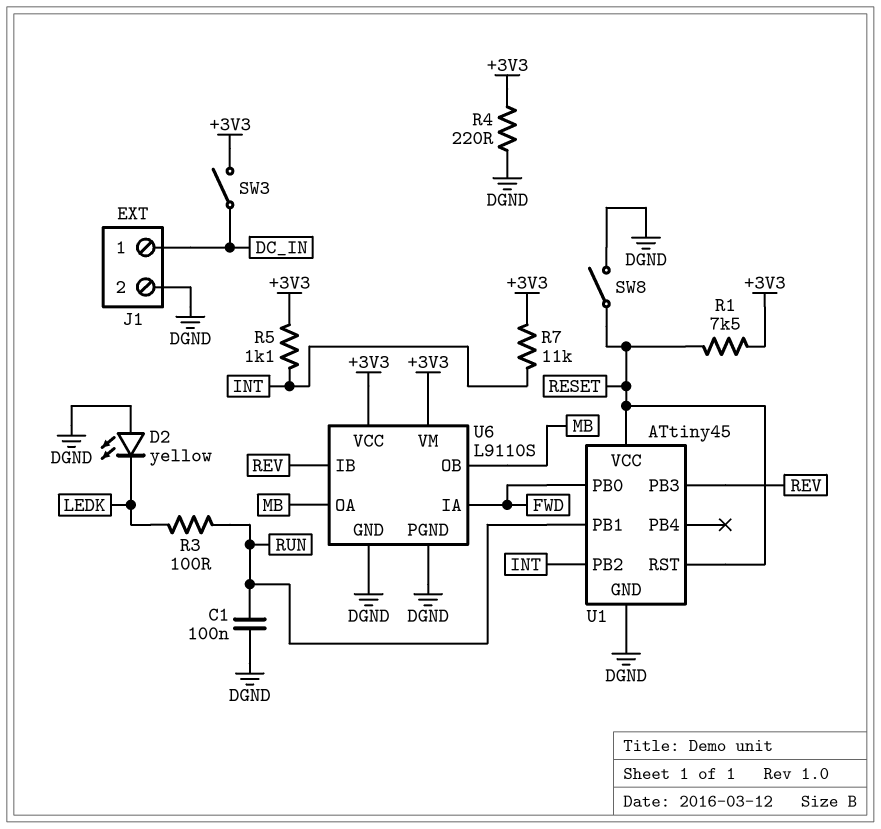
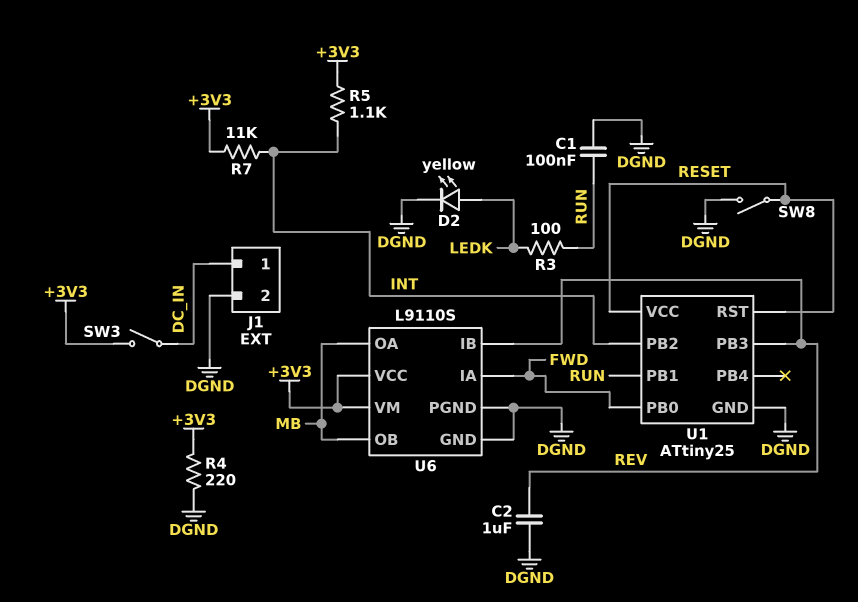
C2: none -> 1uF (DGND, REV)
D2: LED yellow (A DGND, K LEDK) -> LED yellow (A LEDK, K DGND)
R1: 7.5k (+3V3, RESET) -> none
U1: ATtiny45 -> ATtiny25

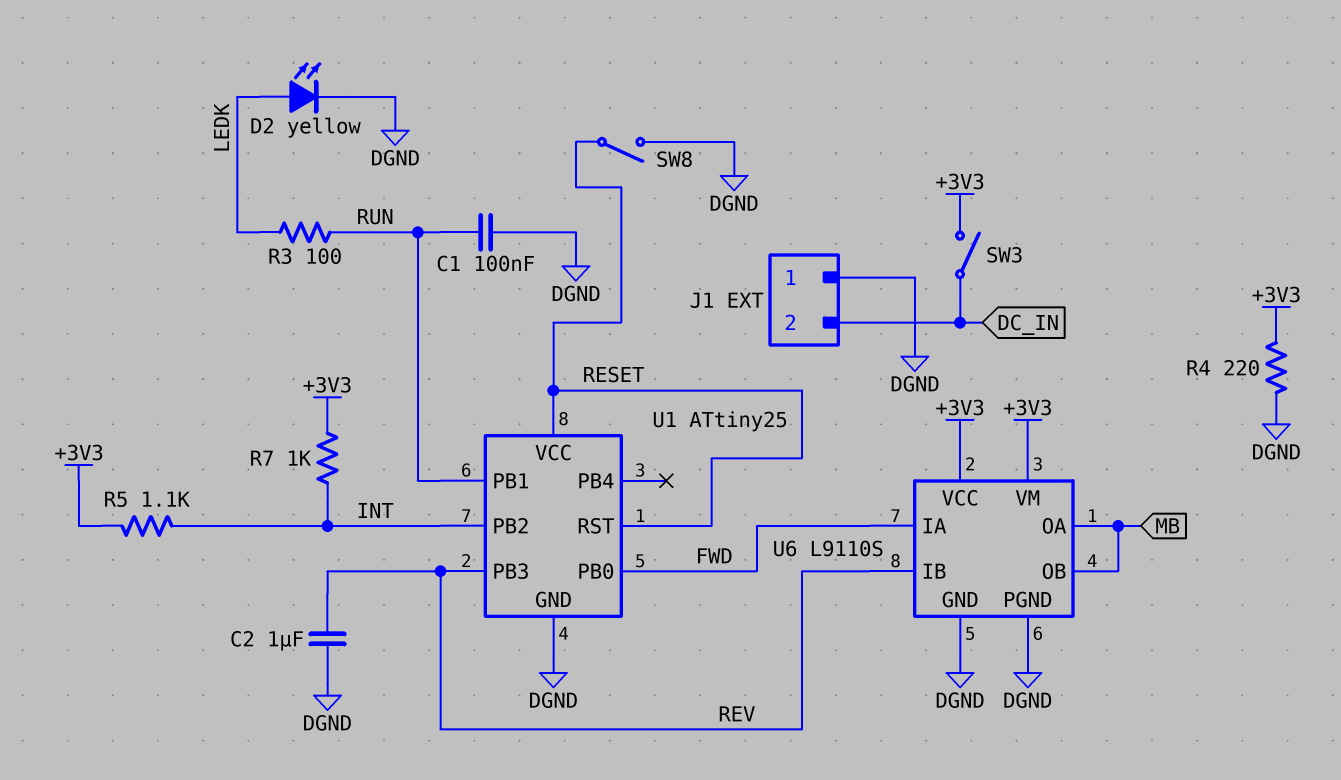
J1 pin 1: DC_IN -> DGND
J1 pin 2: DGND -> DC_IN
R7: 11k (+3V3, INT) -> 1k (+3V3, INT)

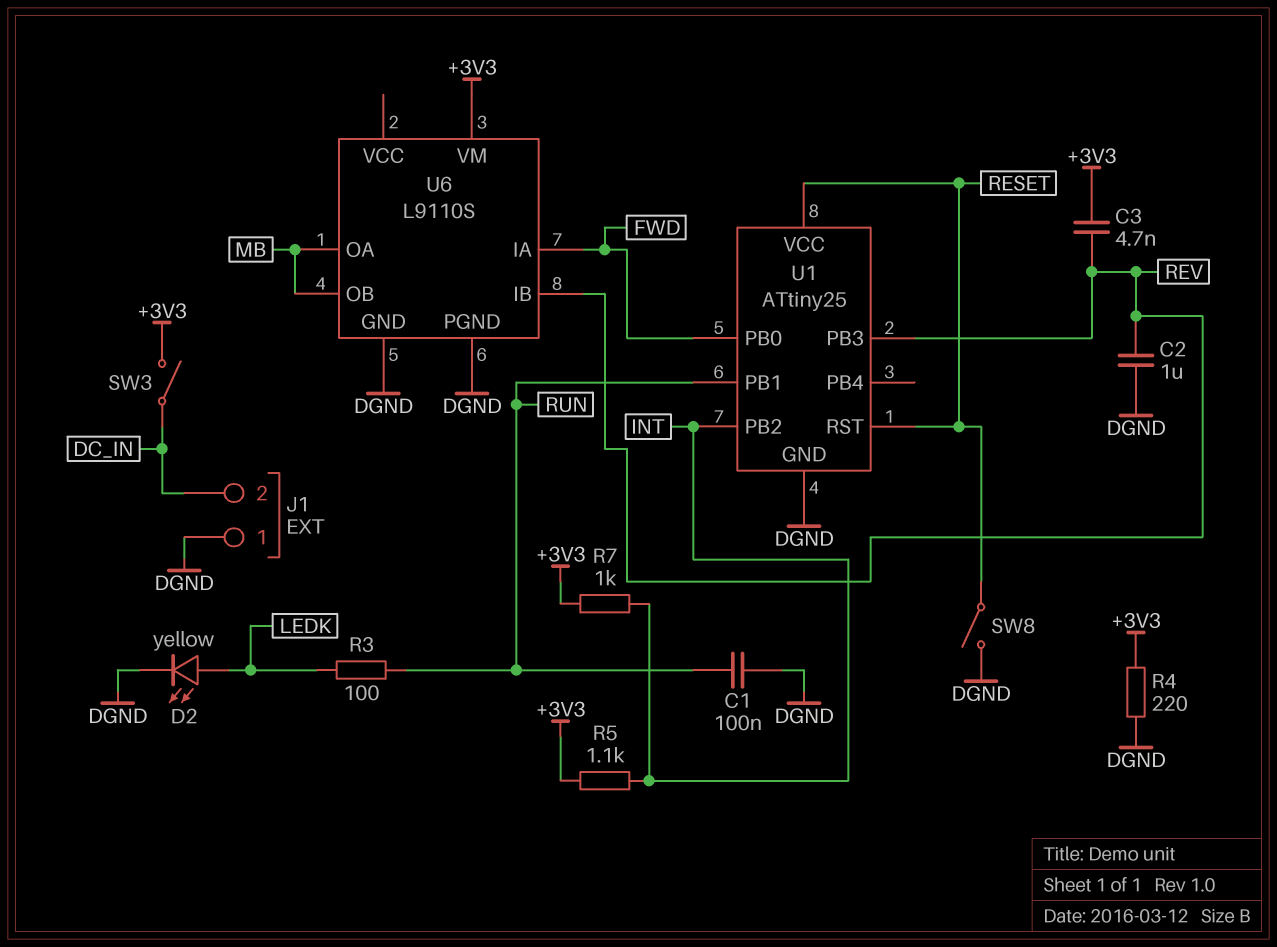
C3: none -> 4.7nF (+3V3, REV)
U6 pin VCC: +3V3 -> none

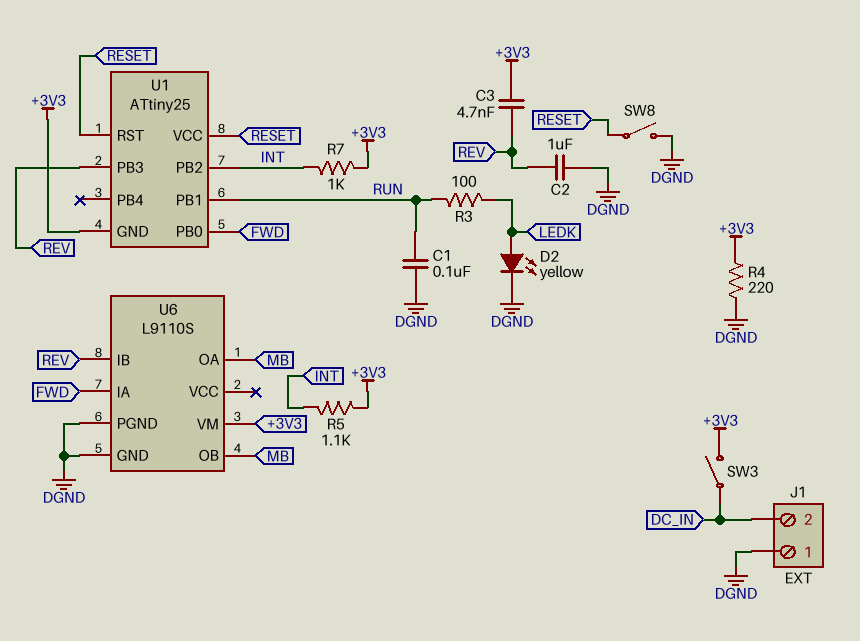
U1 pin GND: DGND -> +3V3

